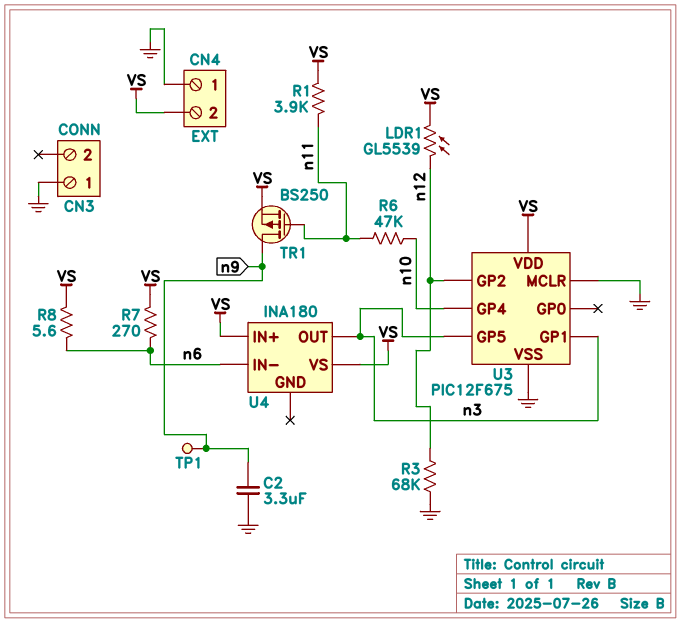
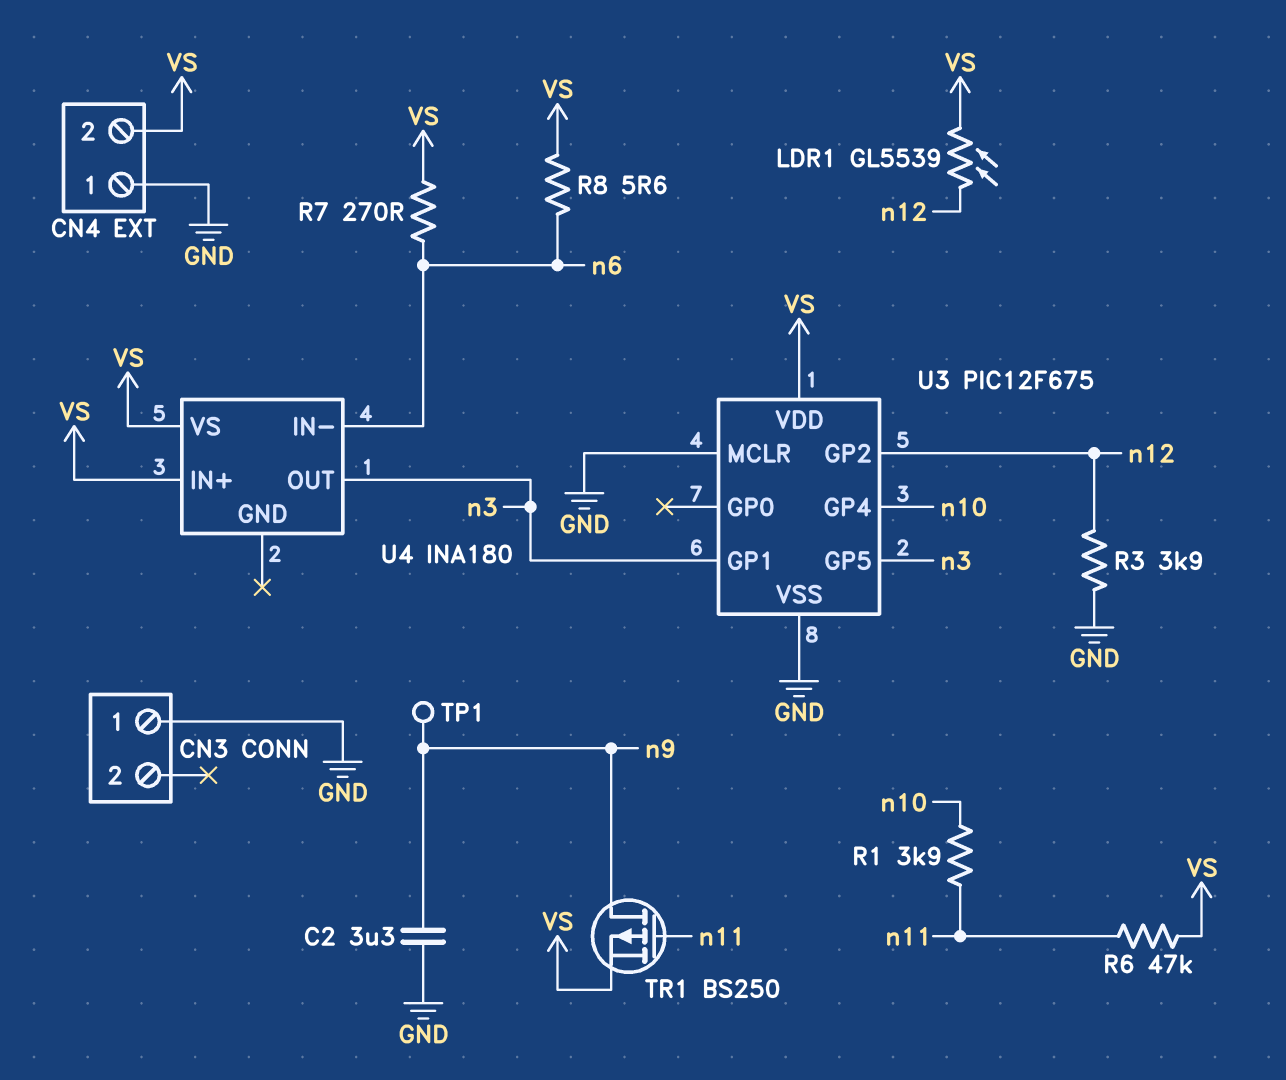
R1: 3.9k (VS, n11) -> 3.9k (n10, n11)
R3: 68k (GND, n12) -> 3.9k (GND, n12)
R6: 47k (n10, n11) -> 47k (VS, n11)

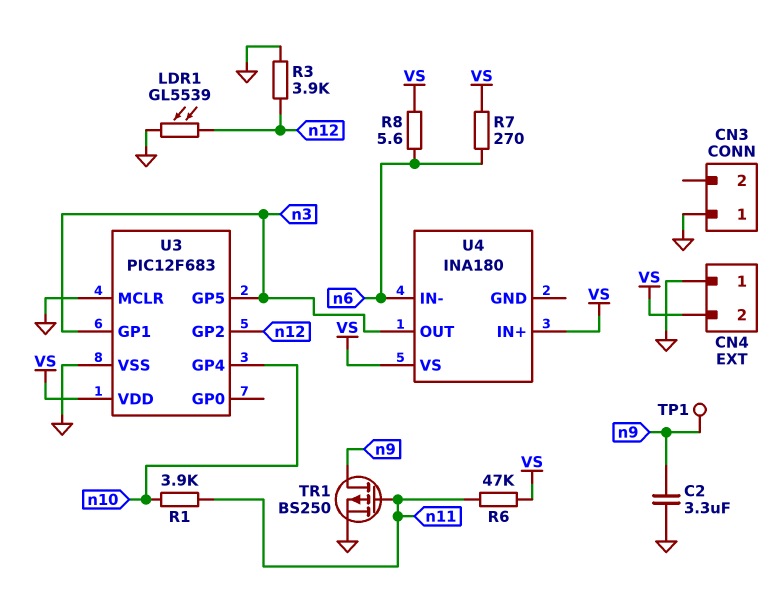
LDR1: GL5539 (VS, n12) -> GL5539 (GND, n12)
TR1: PMOS BS250 (G n11, D n9, S VS) -> PMOS BS250 (G n11, D n9, S GND)
U3: PIC12F675 -> PIC12F683

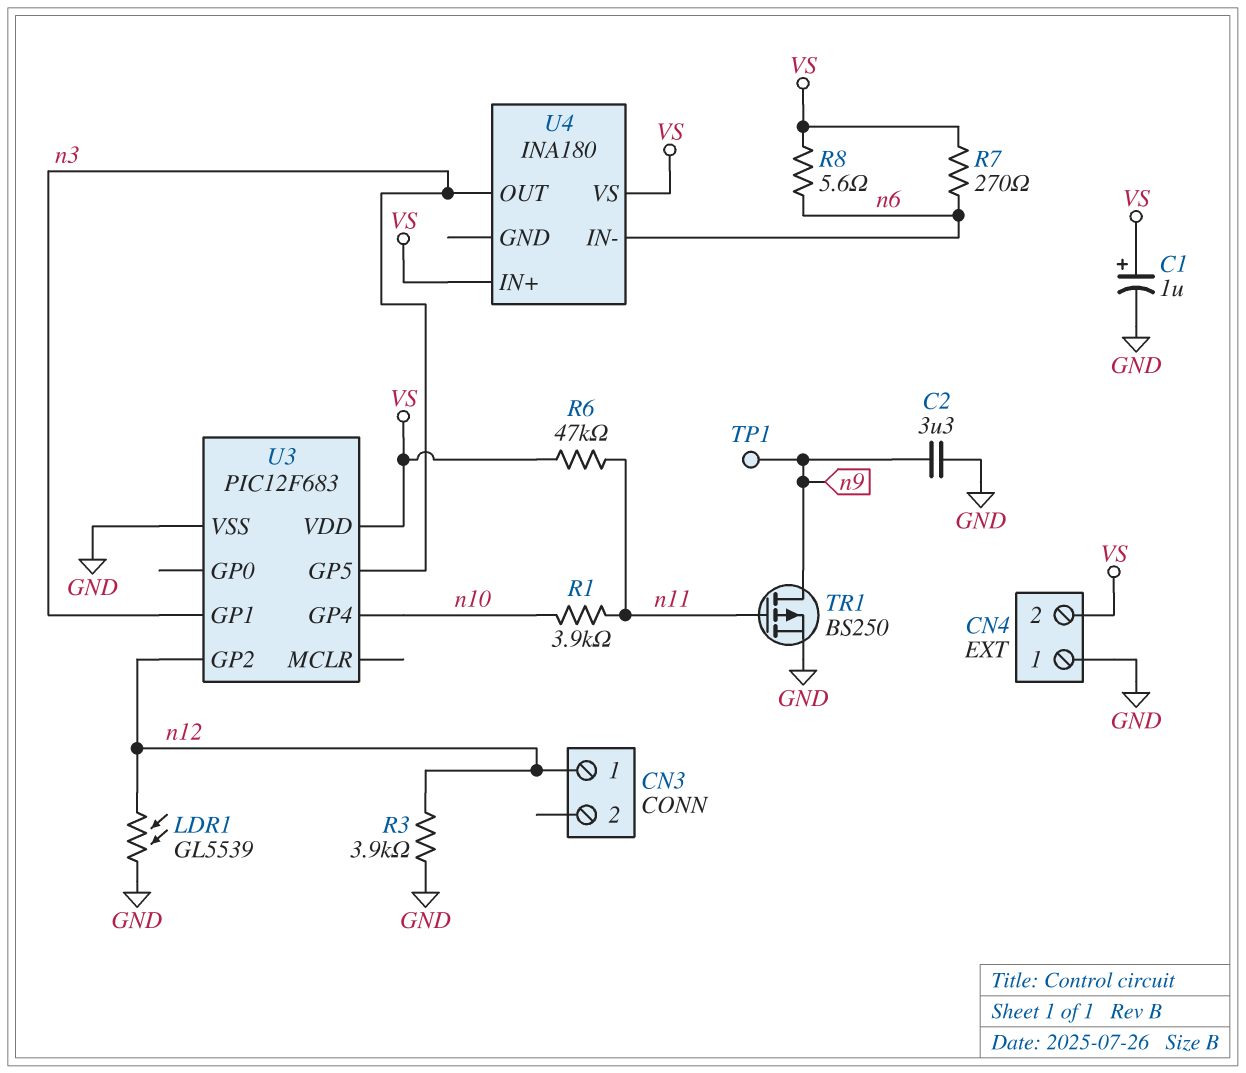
C1: none -> 1uF (plus VS, minus GND)
CN3 pin 1: GND -> n12
U3 pin MCLR: GND -> none

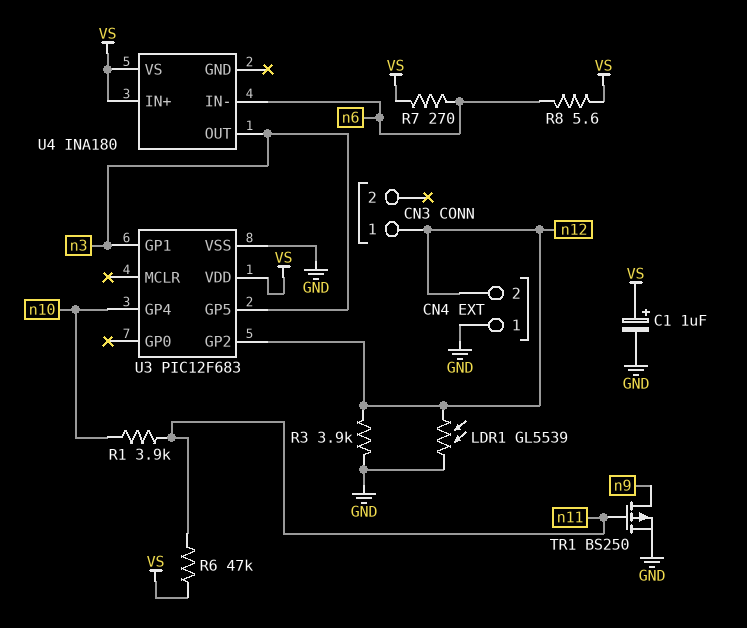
C2: 3.3uF (GND, n9) -> none
CN4 pin 2: VS -> n12
TP1: test point (n9) -> none

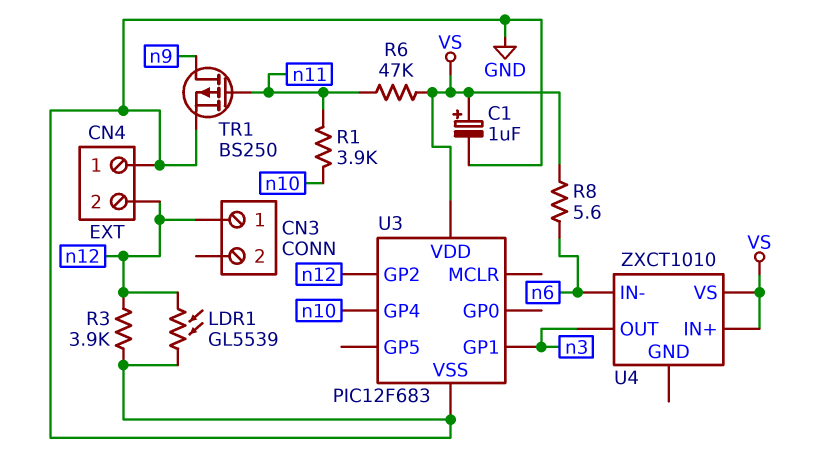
R7: 270 (VS, n6) -> none
U3 pin GP5: n3 -> none
U4: INA180 -> ZXCT1010

